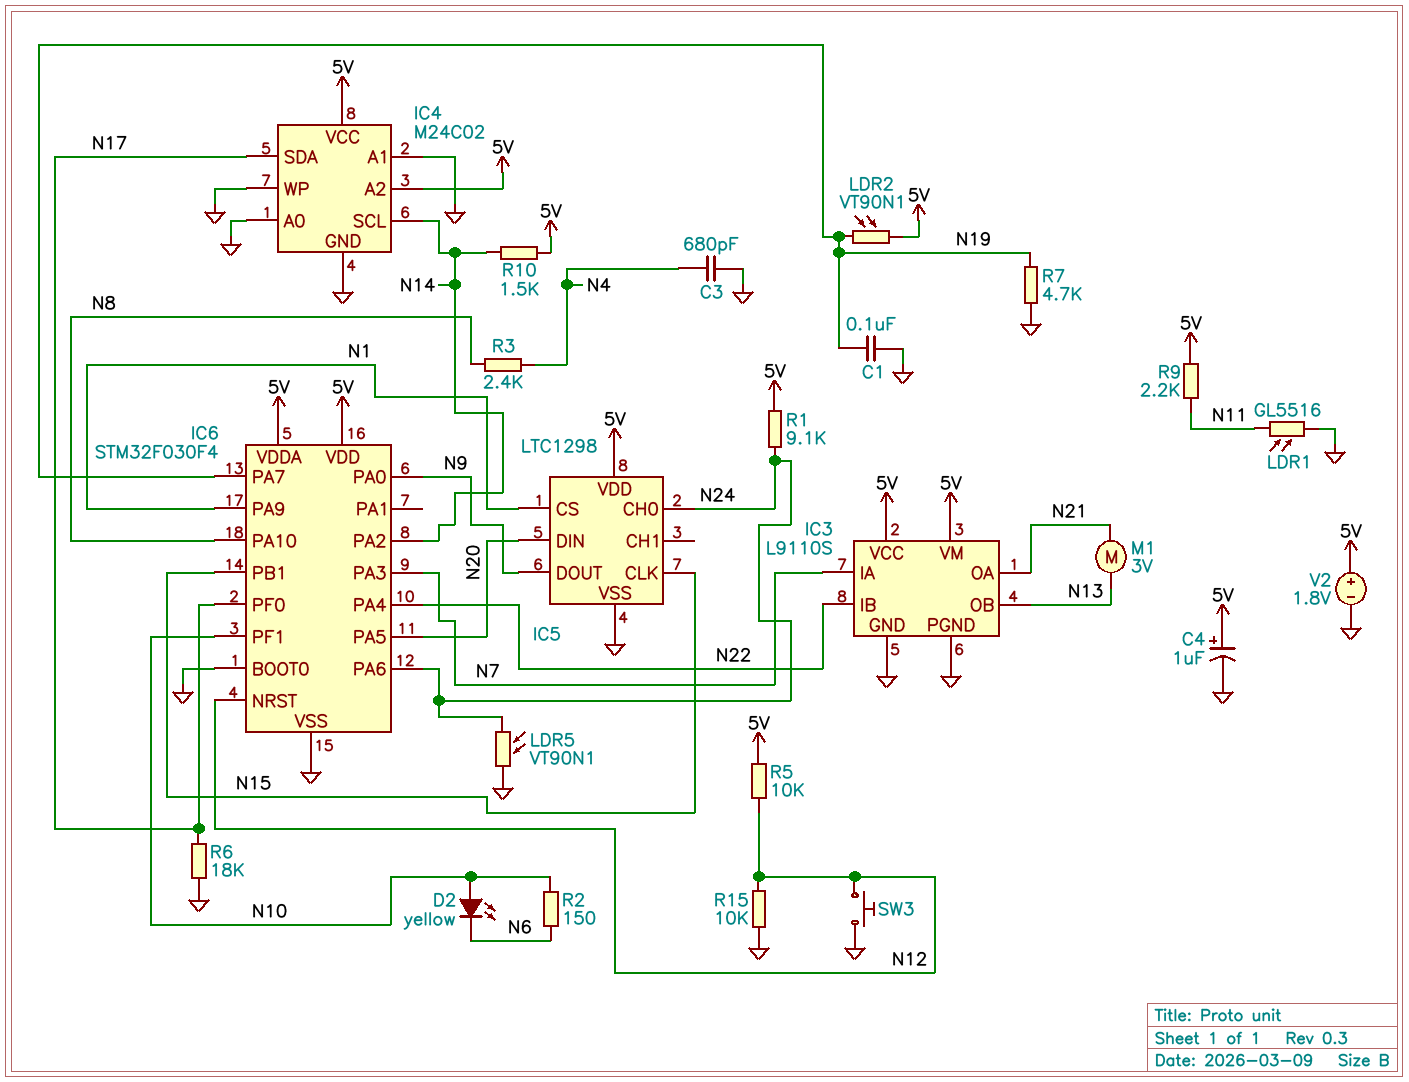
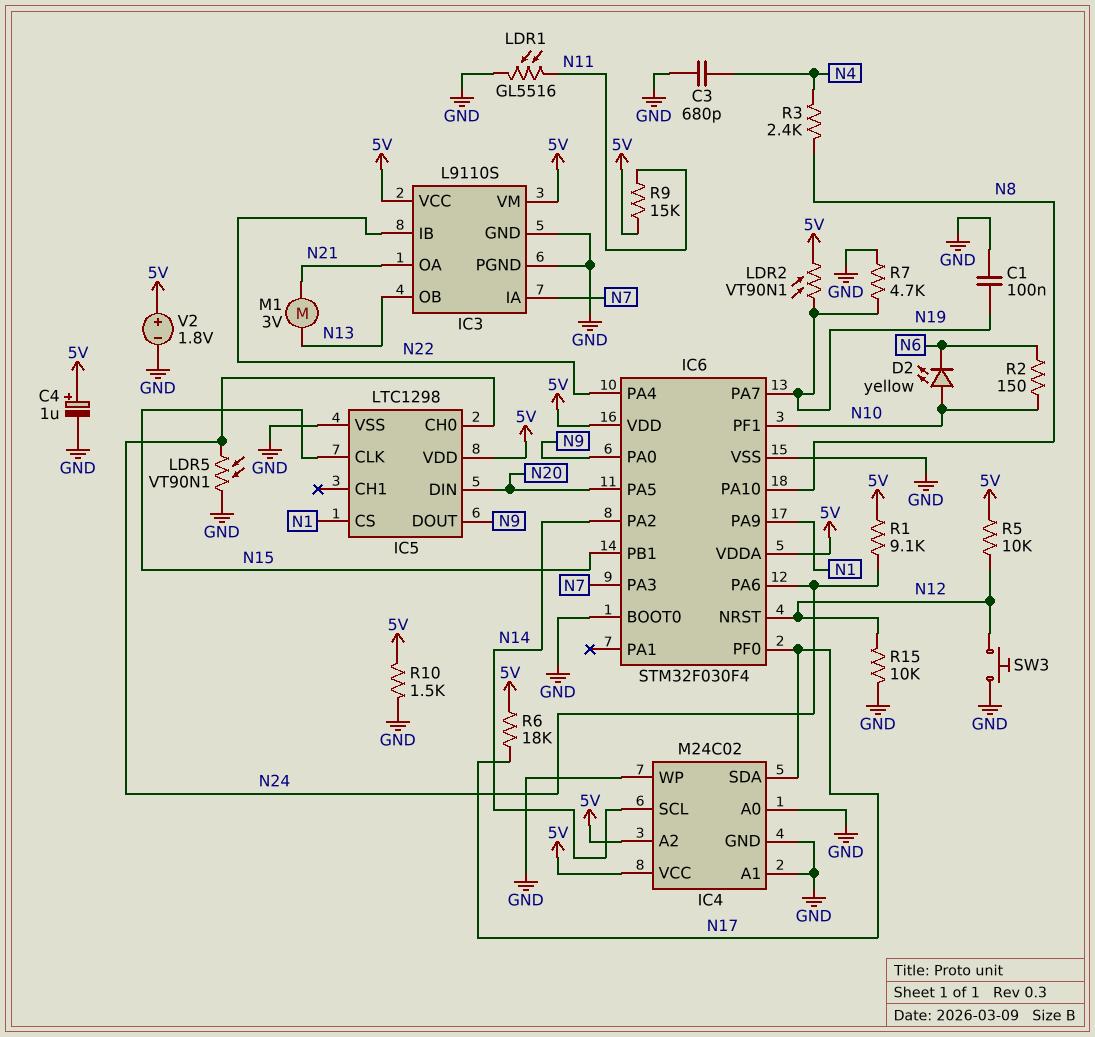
R6: 18k (GND, N17) -> 18k (5V, N17)
R9: 2.2k (5V, N11) -> 15k (5V, N11)
R10: 1.5k (5V, N14) -> 1.5k (5V, GND)

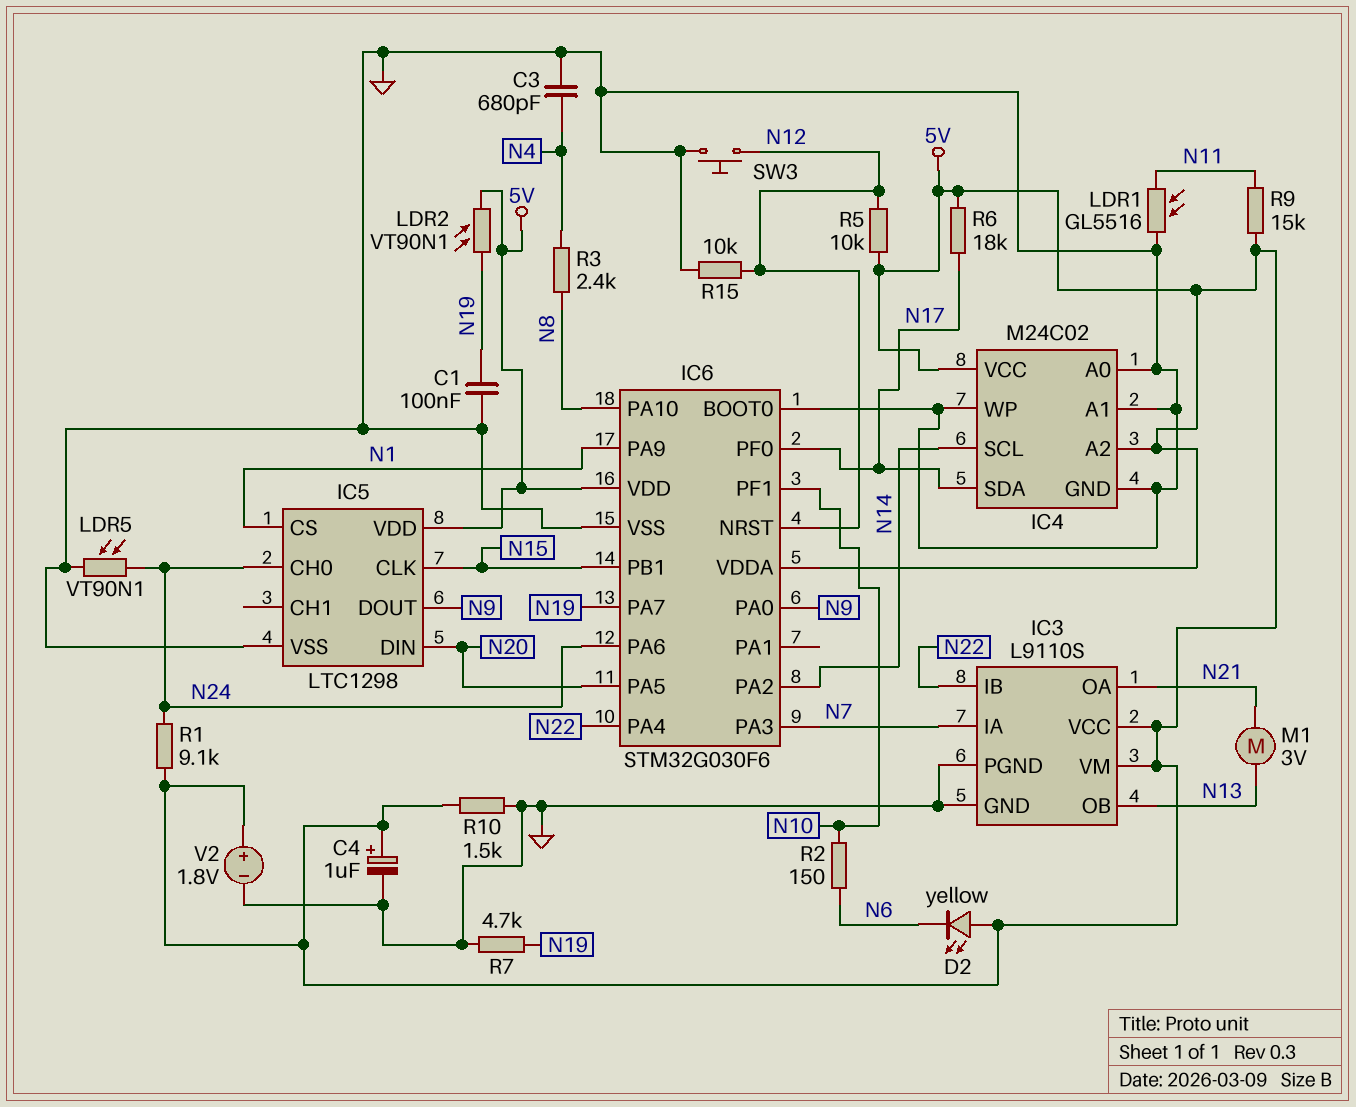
D2: LED yellow (A N10, K N6) -> LED yellow (A 5V, K N6)
IC6: STM32F030F4 -> STM32G030F6

